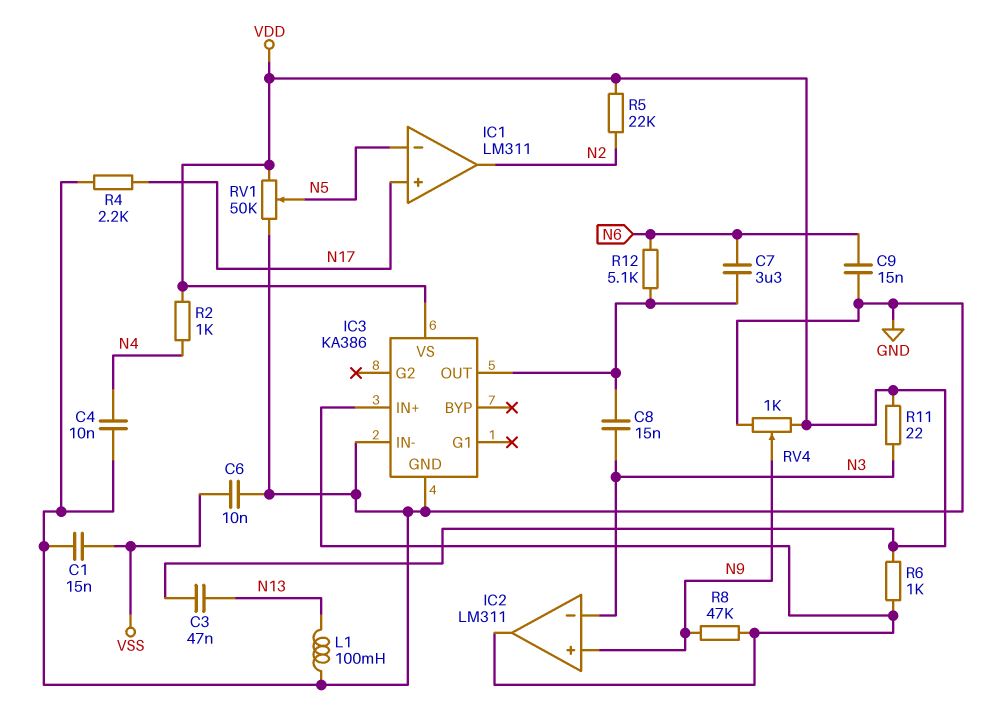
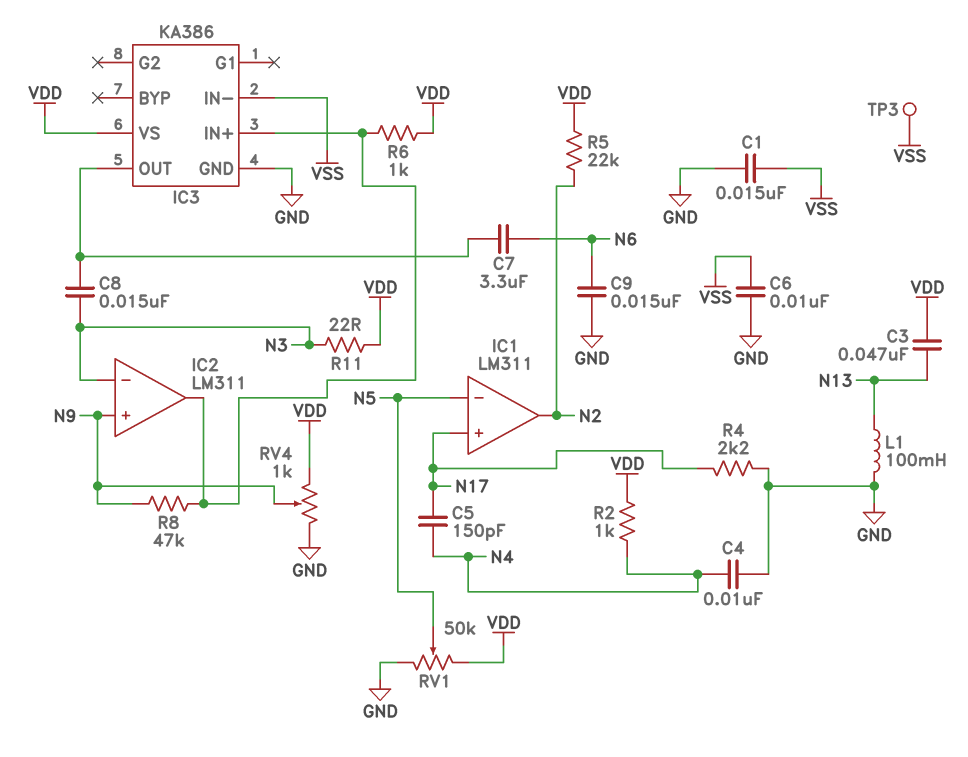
C5: none -> 150pF (N4, N17)
IC3 pin IN-: GND -> VSS
R12: 5.1k (IC3/OUT, N6) -> none
TP3: none -> test point (VSS)

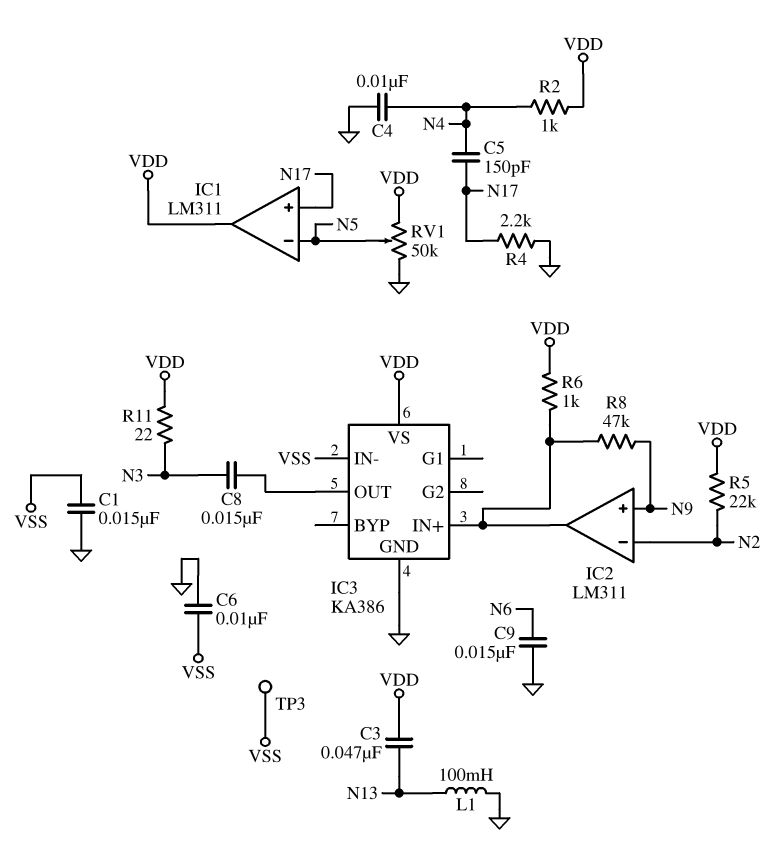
C7: 3.3uF (IC3/OUT, N6) -> none
IC1 pin out: N2 -> VDD
IC2 pin in-: N3 -> N2
RV4: 1k (GND, VDD, wiper N9) -> none

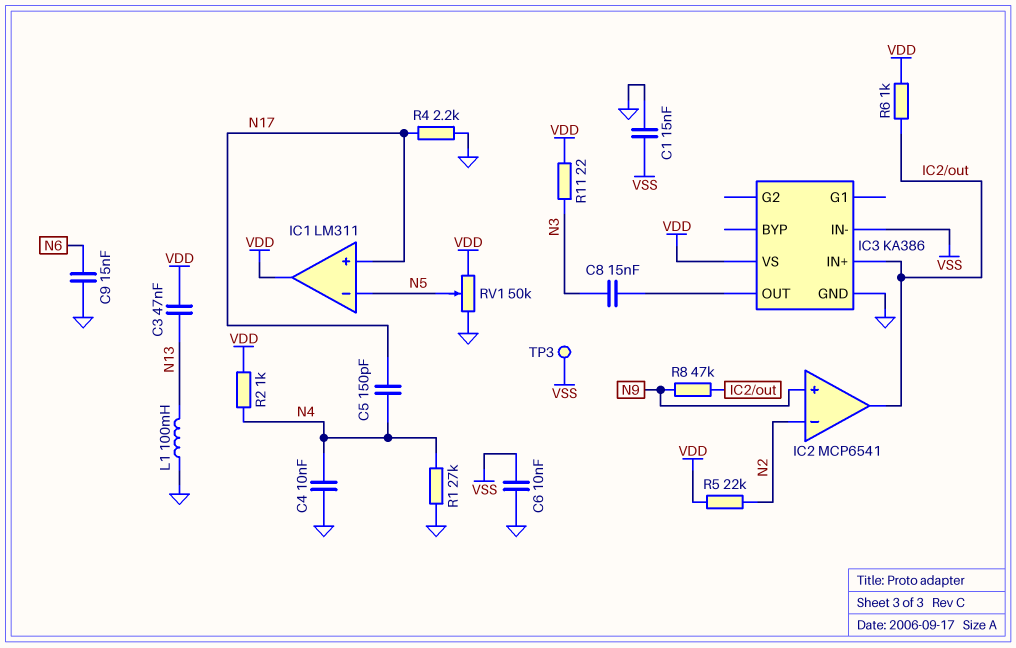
IC2: LM311 -> MCP6541
R1: none -> 27k (GND, N4)

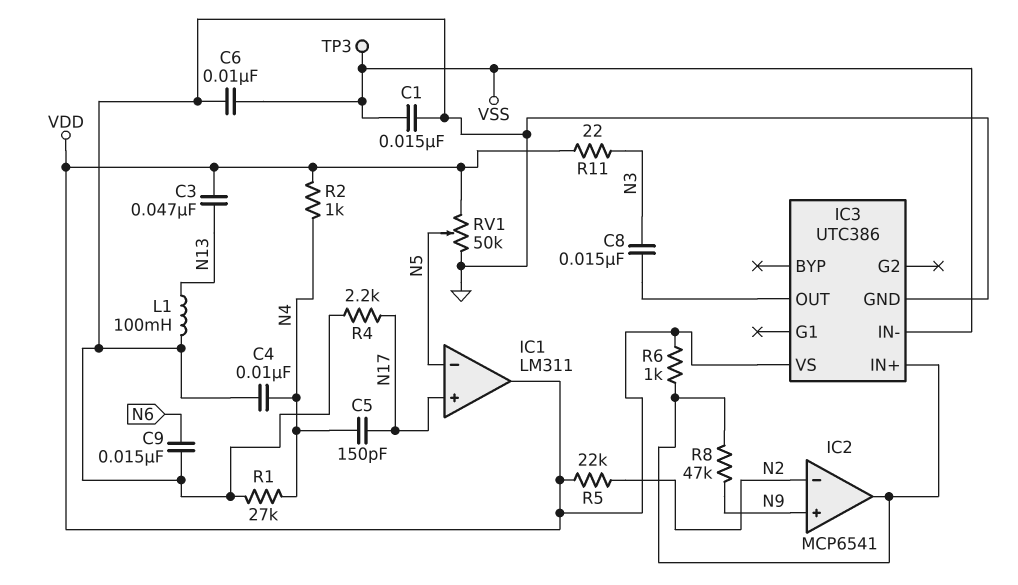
IC3: KA386 -> UTC386

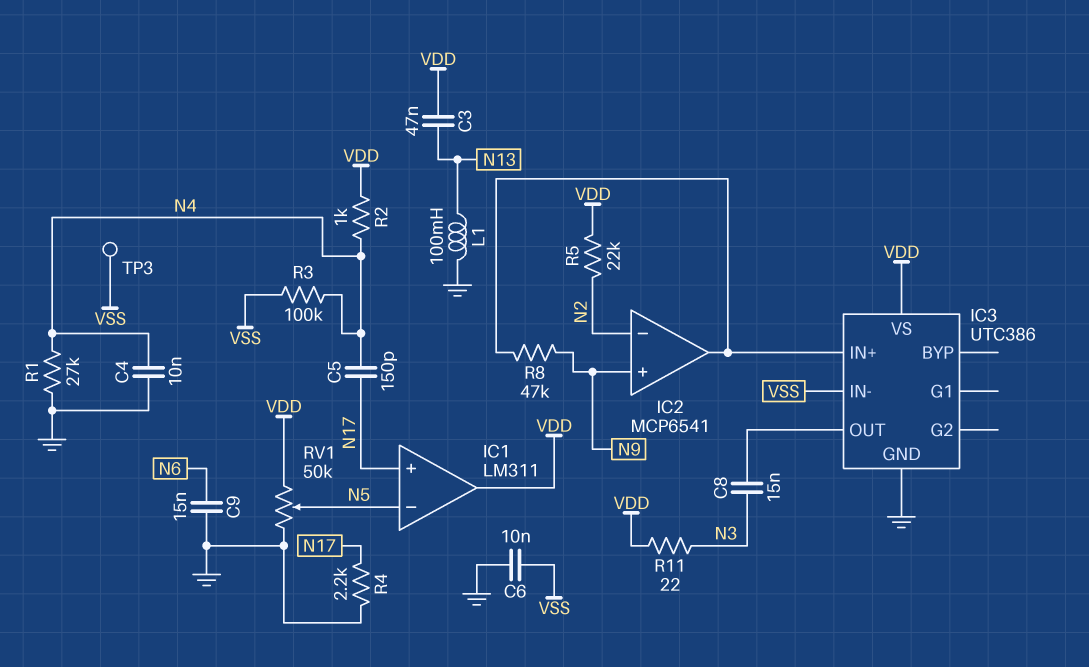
C1: 15nF (GND, VSS) -> none
R3: none -> 100k (N4, VSS)
R6: 1k (IC2/out, VDD) -> none

